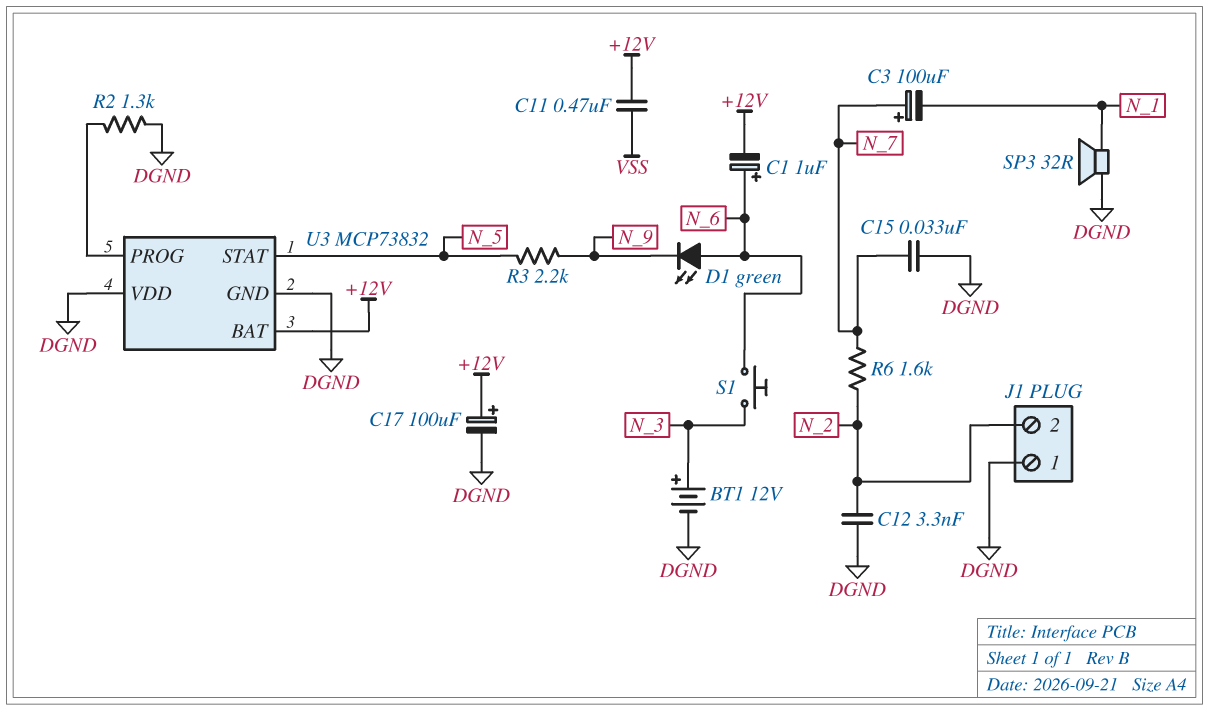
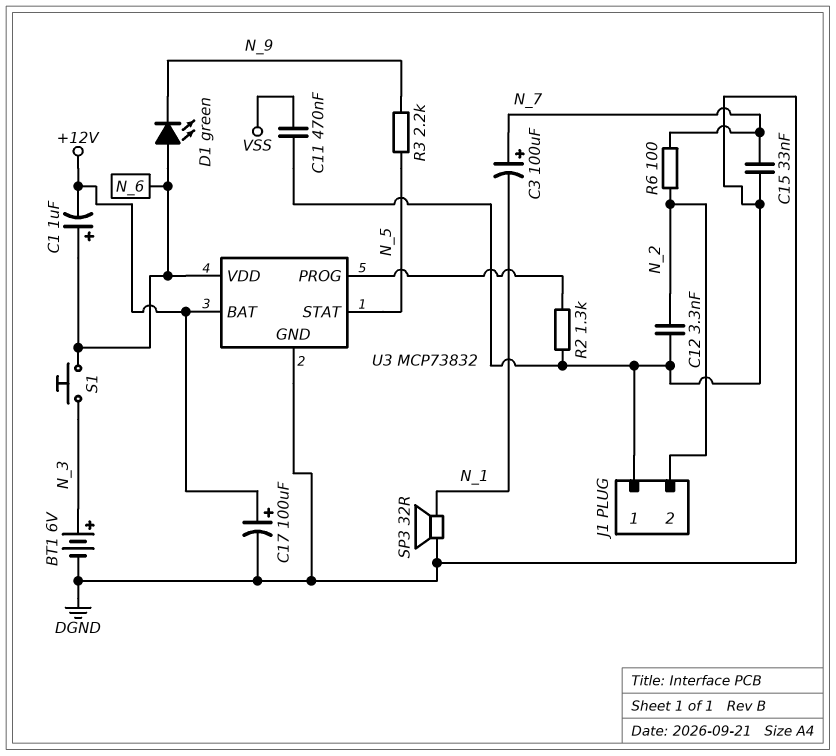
BT1: 12V (plus N_3, minus DGND) -> 6V (plus N_3, minus DGND)
C11: 470nF (+12V, VSS) -> 470nF (DGND, VSS)
R6: 1.6k (N_2, N_7) -> 100 (N_2, N_7)
U3 pin VDD: DGND -> N_6

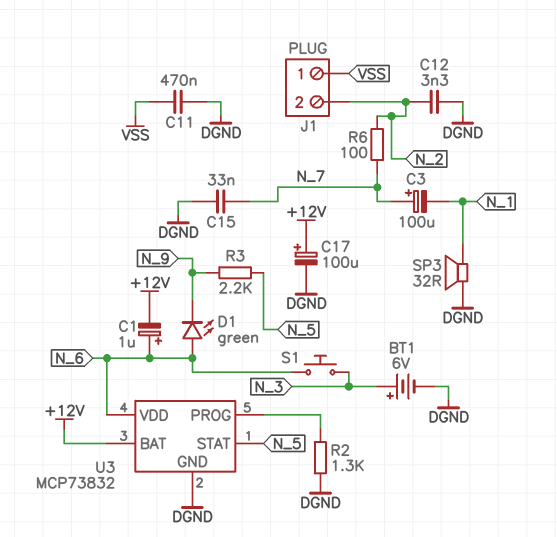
J1 pin 1: DGND -> VSS

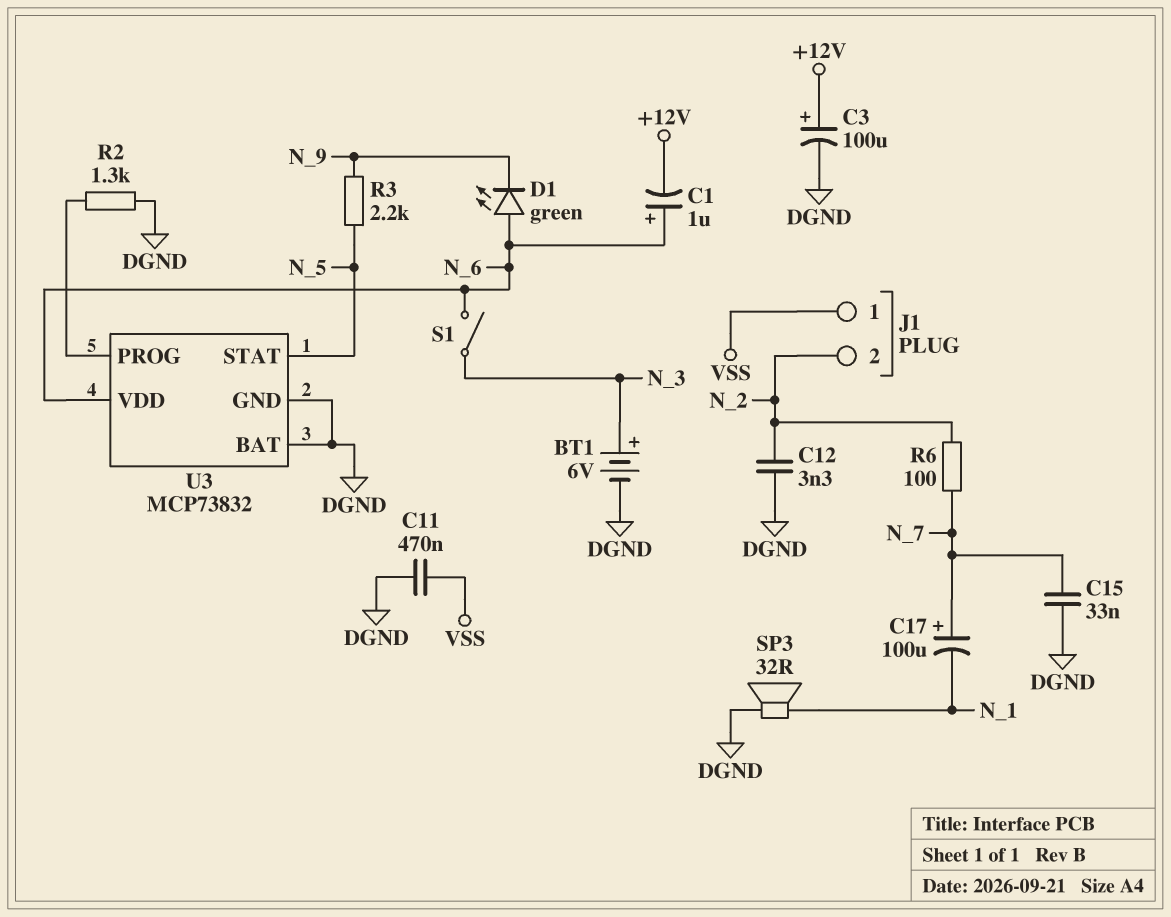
C3: 100uF (plus N_7, minus N_1) -> 100uF (plus +12V, minus DGND)
C17: 100uF (plus +12V, minus DGND) -> 100uF (plus N_7, minus N_1)
S1: button (N_3, N_6) -> switch (N_3, N_6)
U3 pin BAT: +12V -> DGND

